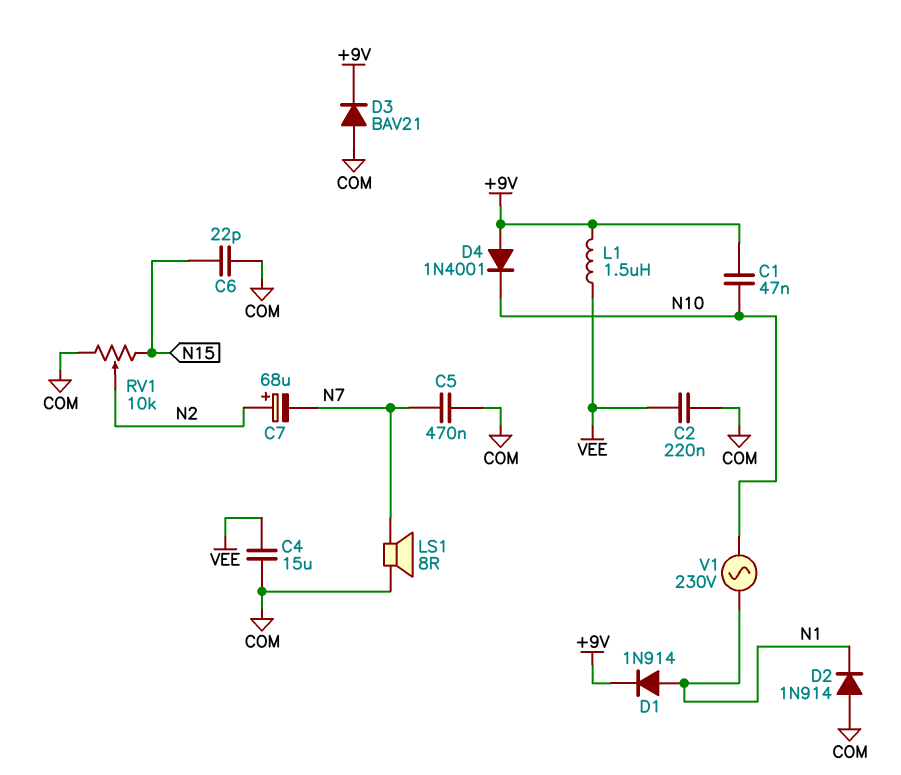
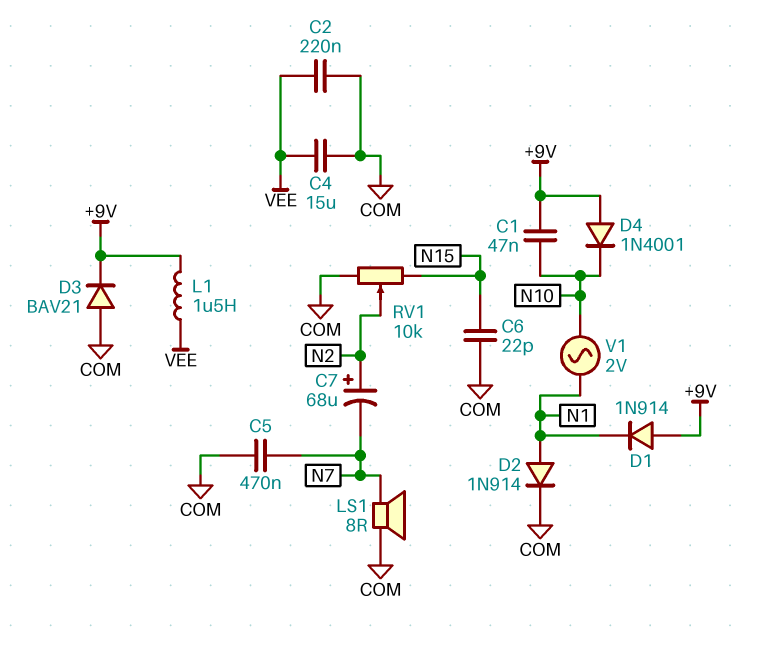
D1: diode 1N914 (A N1, K +9V) -> diode 1N914 (A +9V, K N1)
D2: diode 1N914 (A COM, K N1) -> diode 1N914 (A N1, K COM)
V1: AC 230V (N1, N10) -> AC 2V (N1, N10)

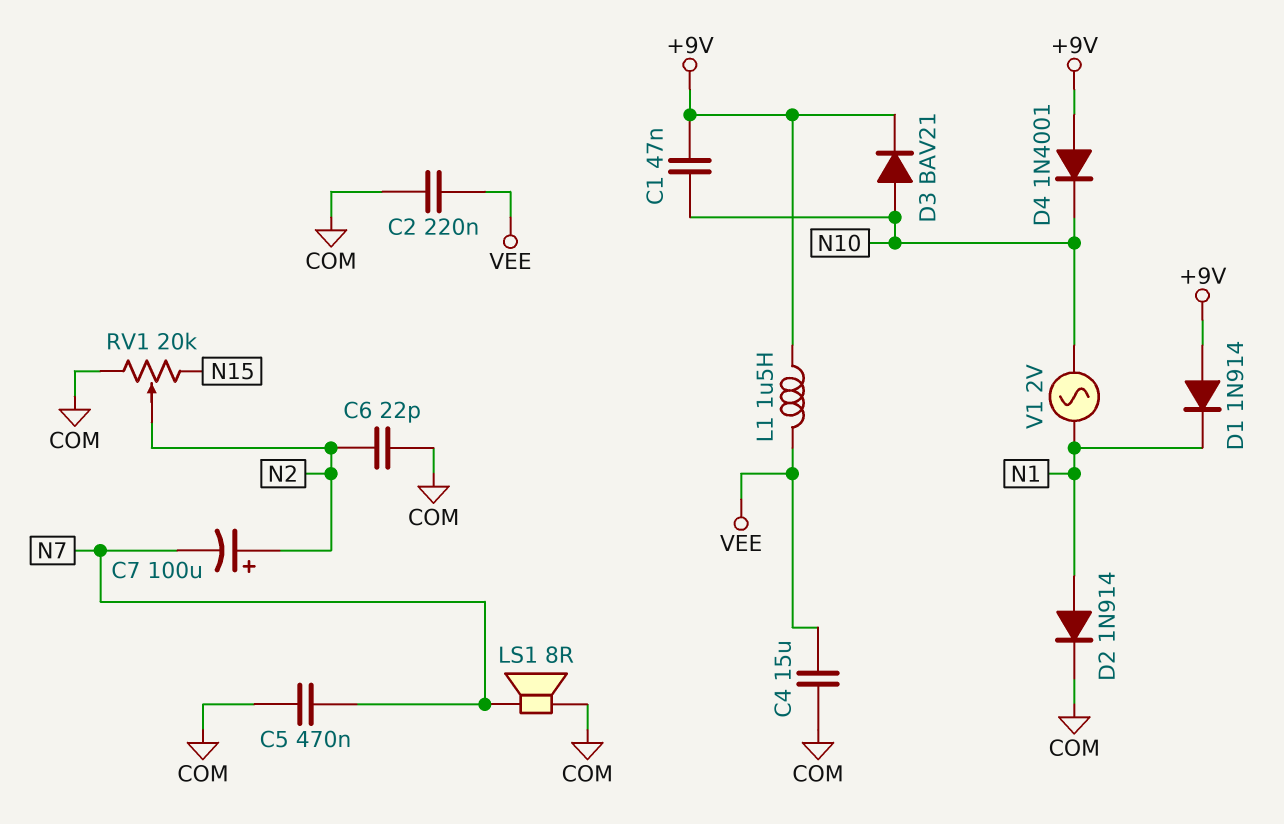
C6: 22pF (COM, N15) -> 22pF (COM, N2)
C7: 68uF (plus N2, minus N7) -> 100uF (plus N2, minus N7)
D3: diode BAV21 (A COM, K +9V) -> diode BAV21 (A N10, K +9V)
RV1: 10k (COM, N15, wiper N2) -> 20k (COM, N15, wiper N2)

